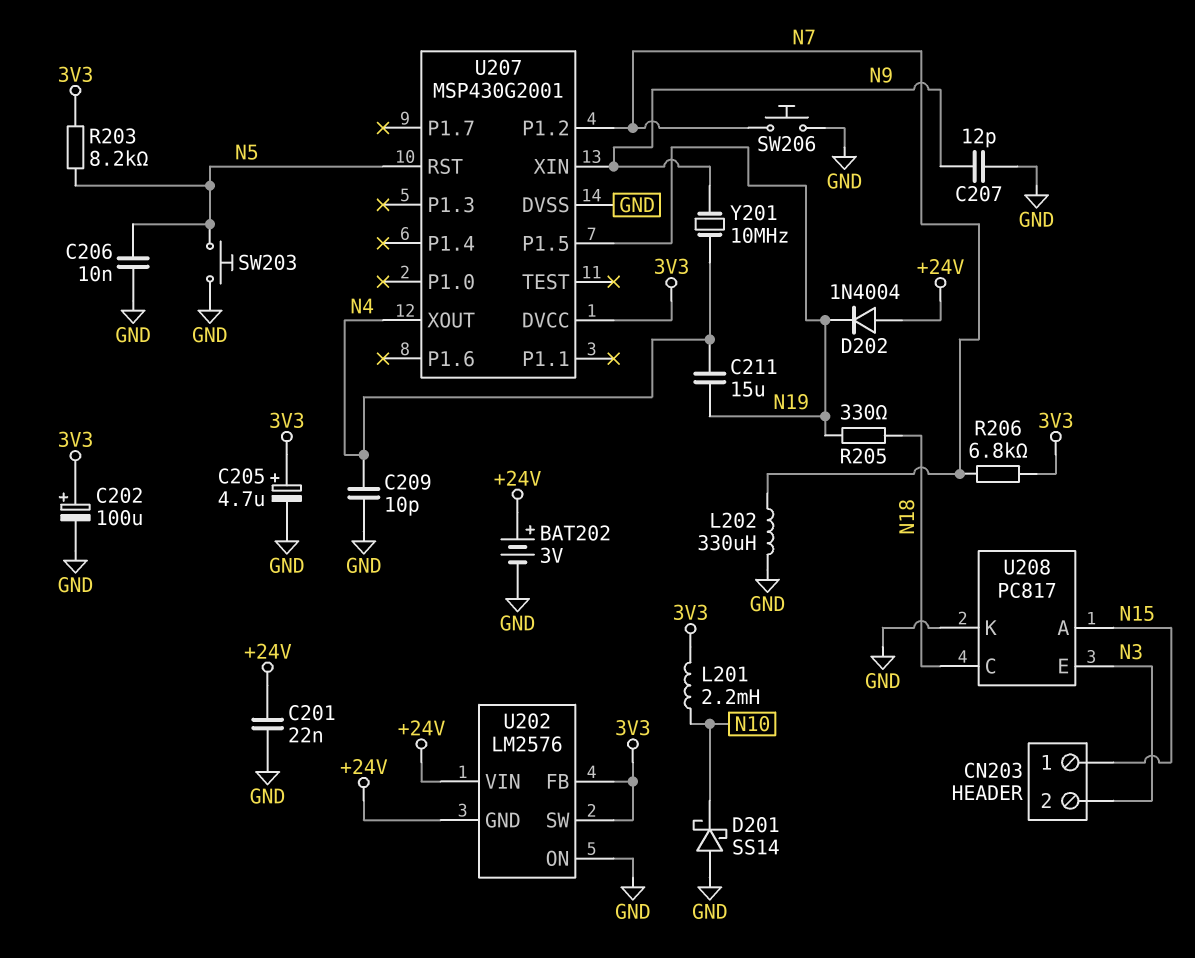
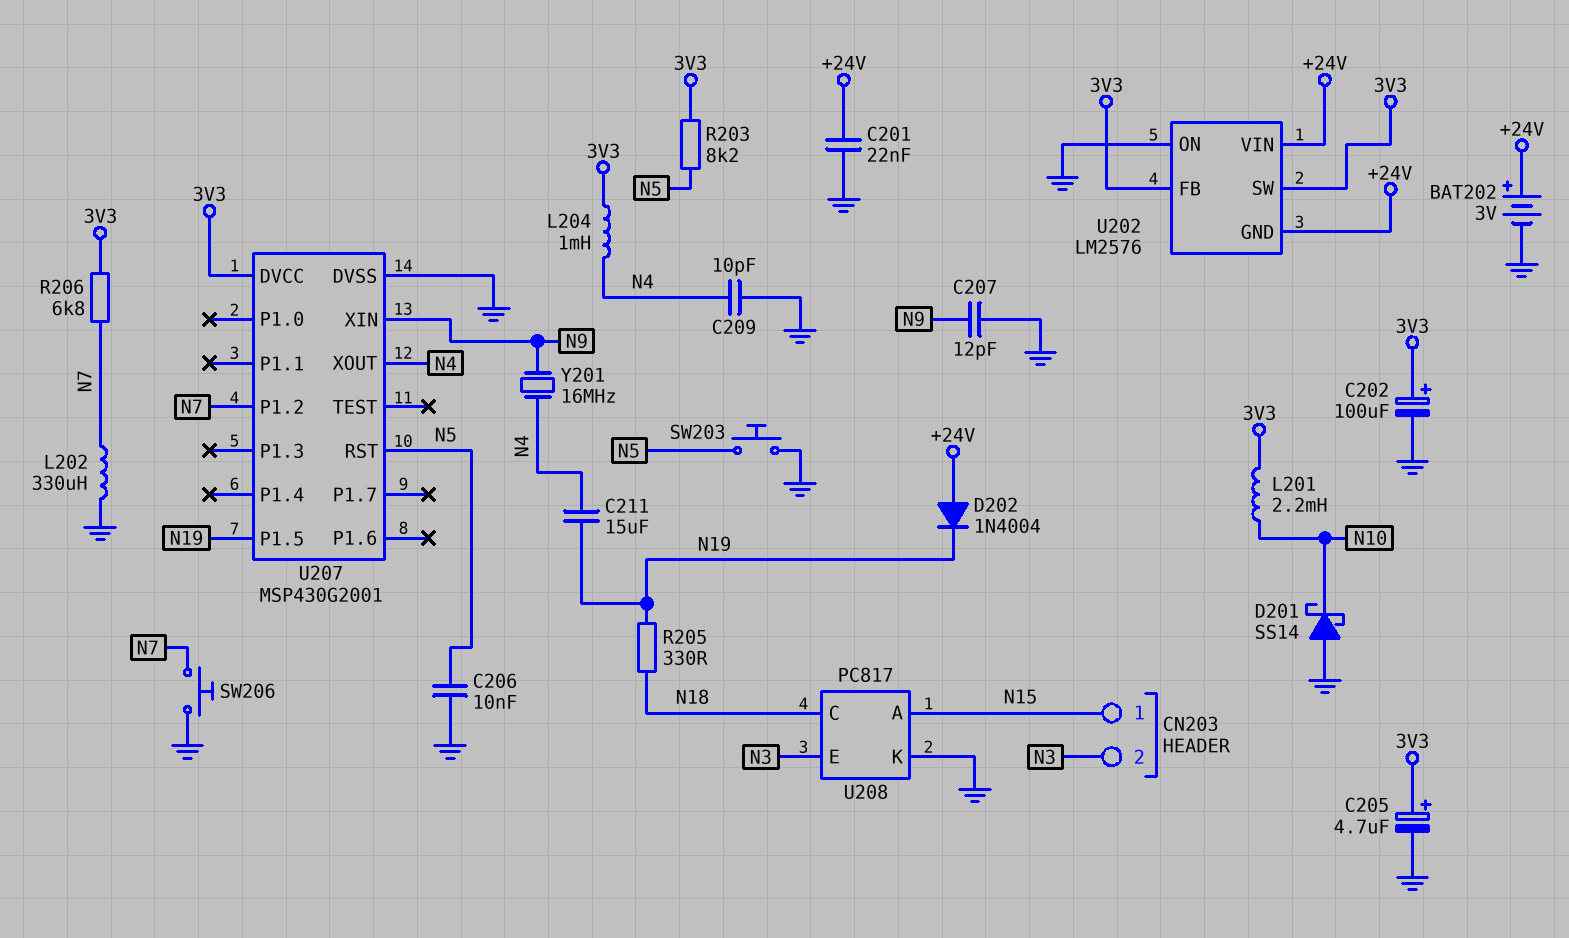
L204: none -> 1mH (3V3, N4)
Y201: 10MHz (N4, N9) -> 16MHz (N4, N9)

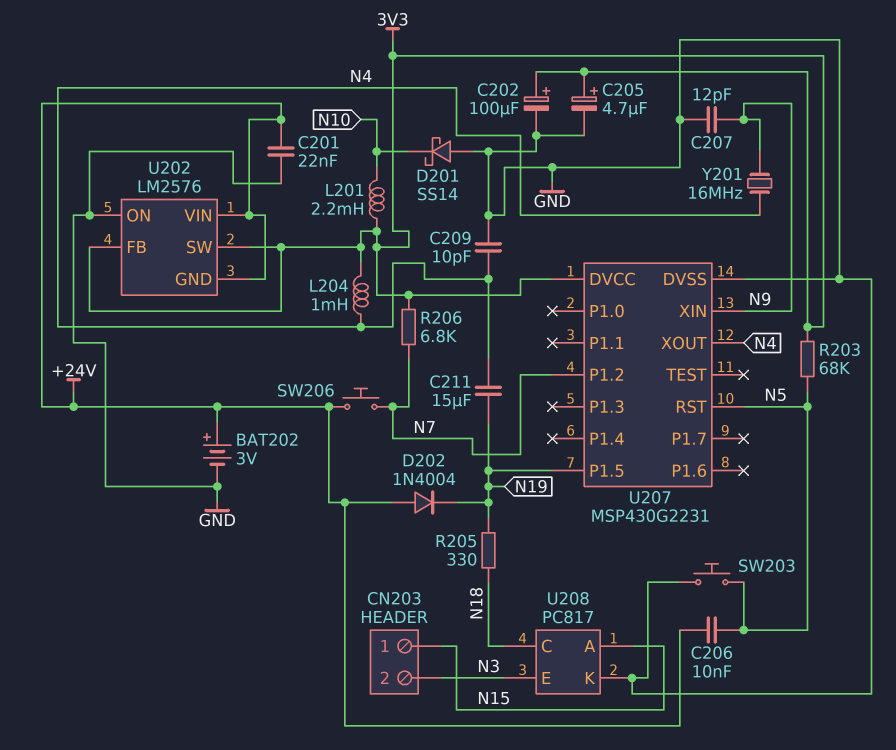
C206: 10nF (GND, N5) -> 10nF (+24V, N5)
L202: 330uH (GND, N7) -> none
R203: 8.2k (3V3, N5) -> 68k (3V3, N5)
SW206: button (GND, N7) -> button (+24V, N7)
U207: MSP430G2001 -> MSP430G2231

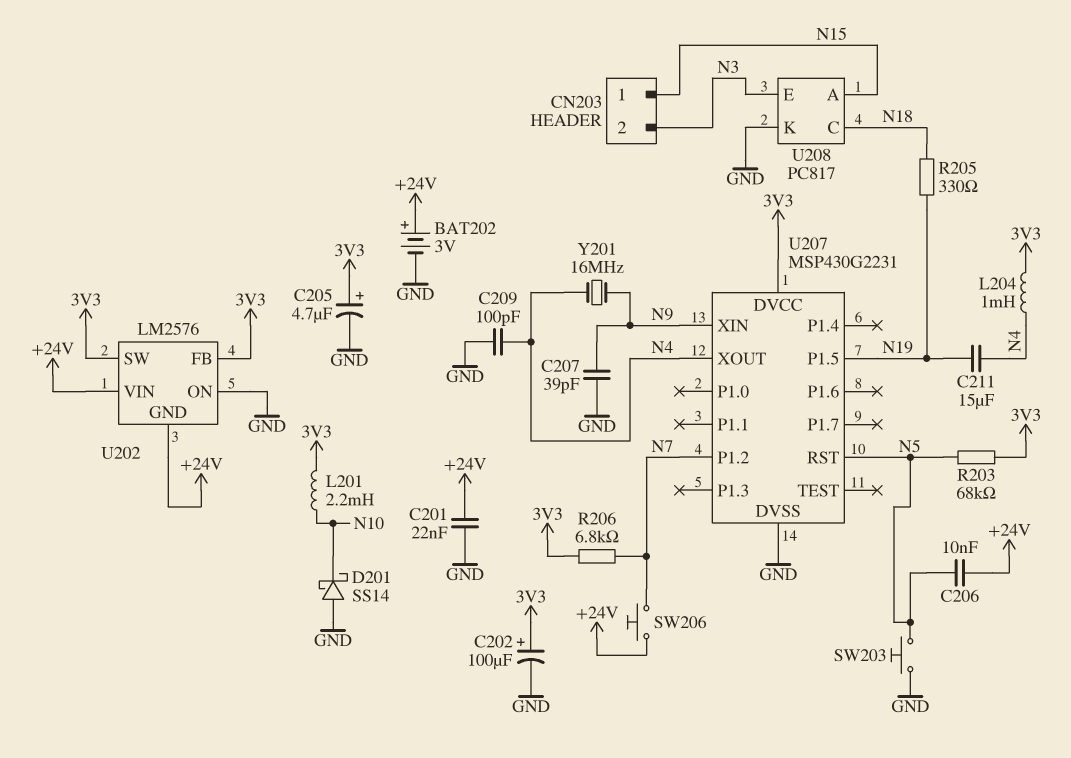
C207: 12pF (GND, N9) -> 39pF (GND, N9)
C209: 10pF (GND, N4) -> 100pF (GND, N4)
D202: diode 1N4004 (A +24V, K N19) -> none

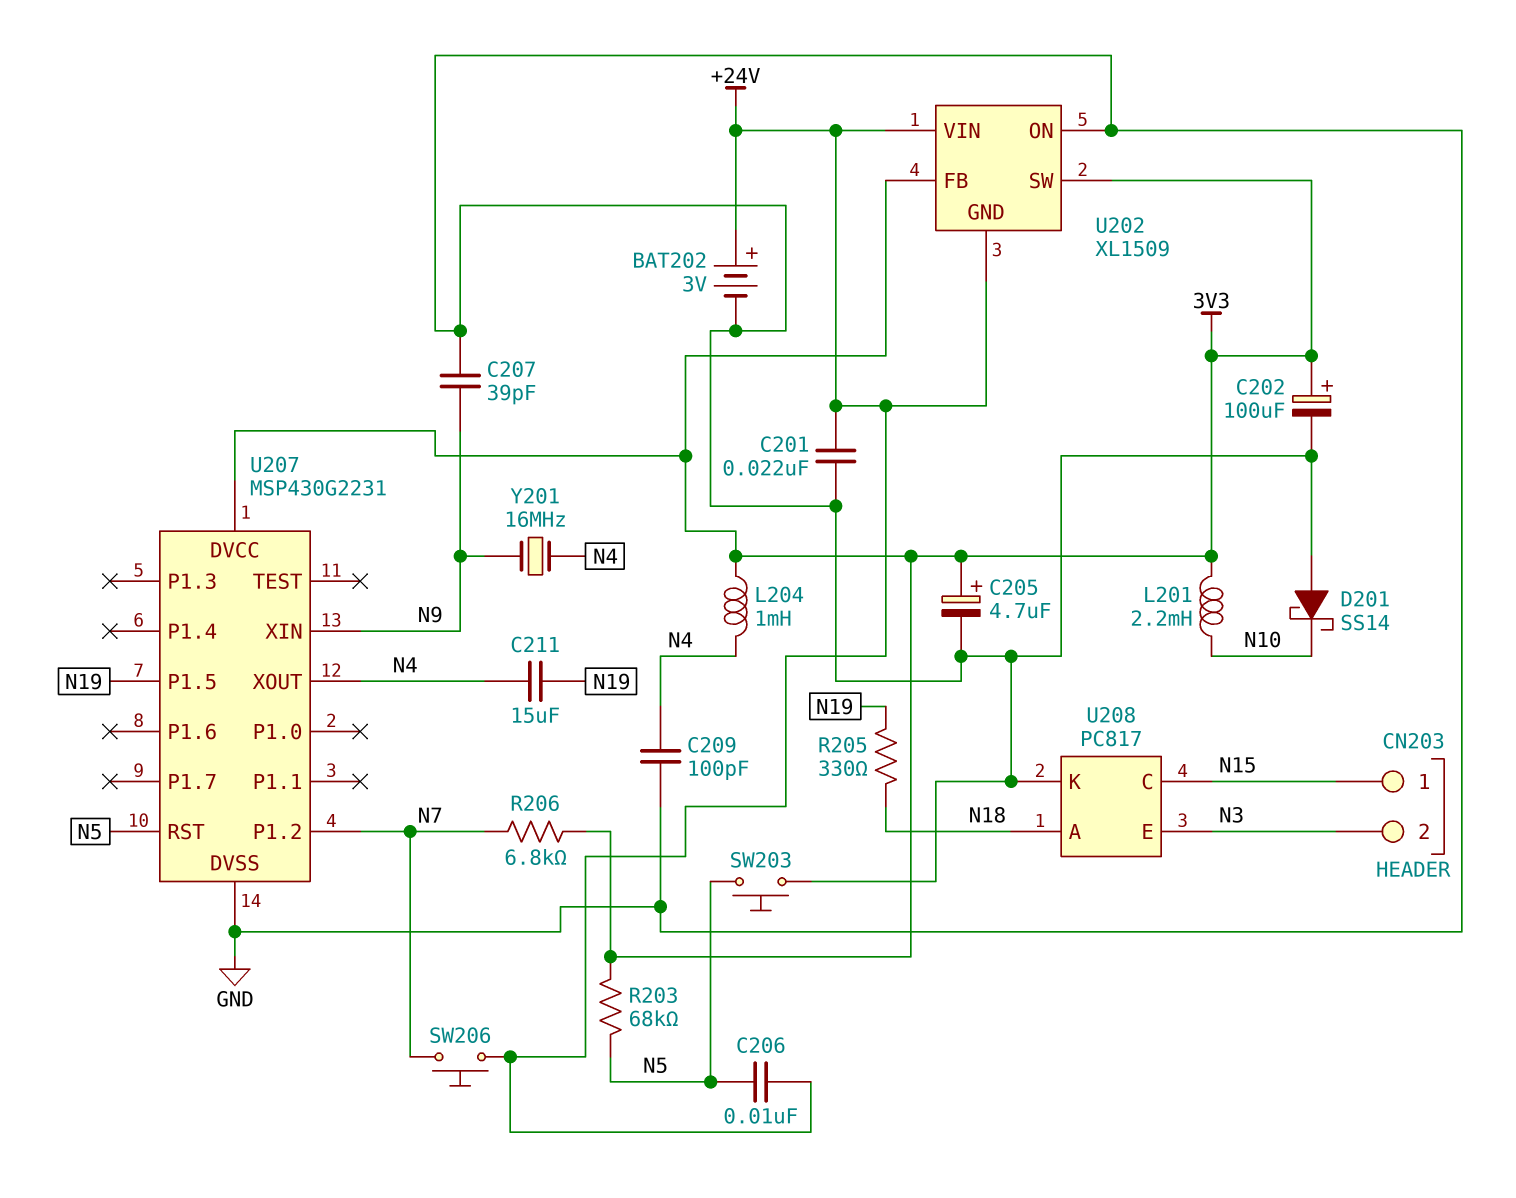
U202: LM2576 -> XL1509
U208 pin A: N15 -> N18
U208 pin C: N18 -> N15

